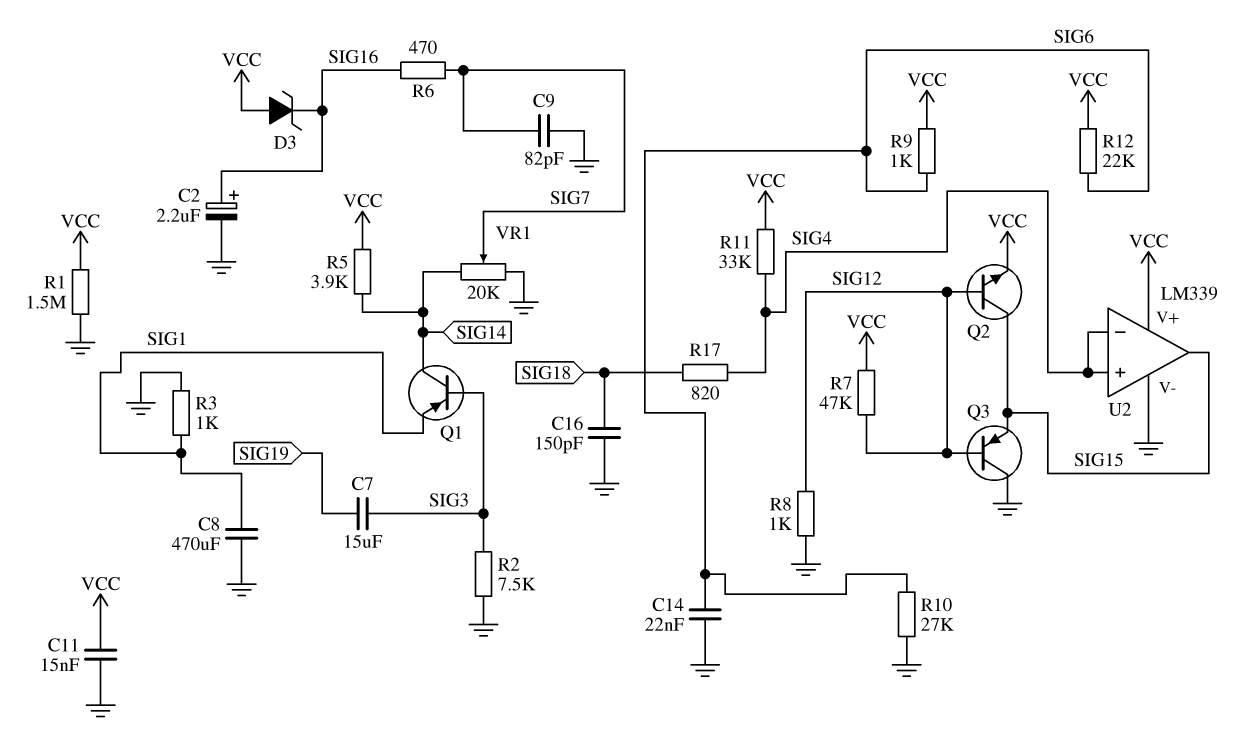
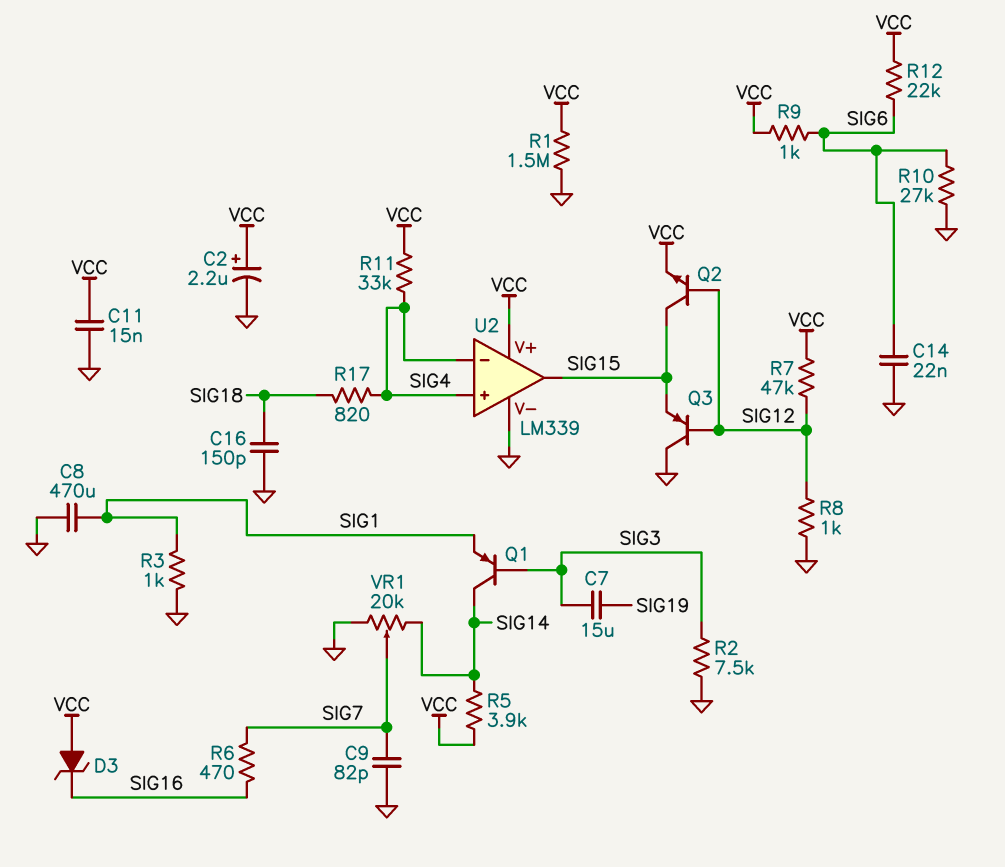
C2: 2.2uF (plus SIG16, minus GND) -> 2.2uF (plus VCC, minus GND)

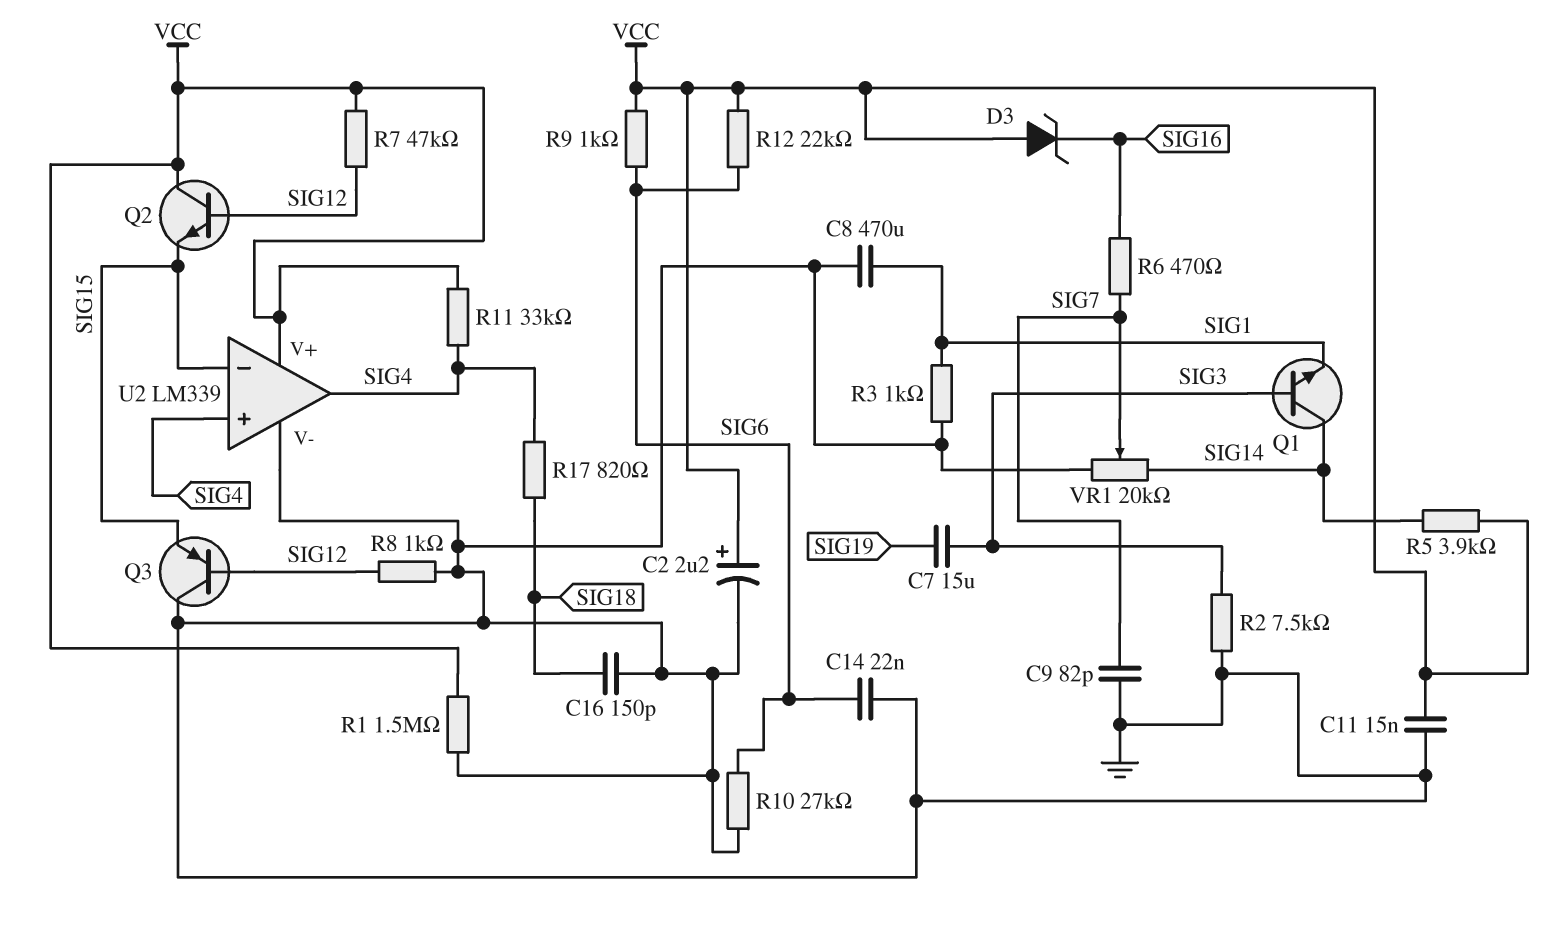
Q1: PNP (B SIG3, C SIG14, E SIG1) -> NPN (B SIG3, C SIG14, E SIG1)
Q2: NPN (B SIG12, C SIG15, E VCC) -> NPN (B SIG12, C VCC, E SIG15)
U2 pin in-: SIG4 -> SIG15
U2 pin out: SIG15 -> SIG4

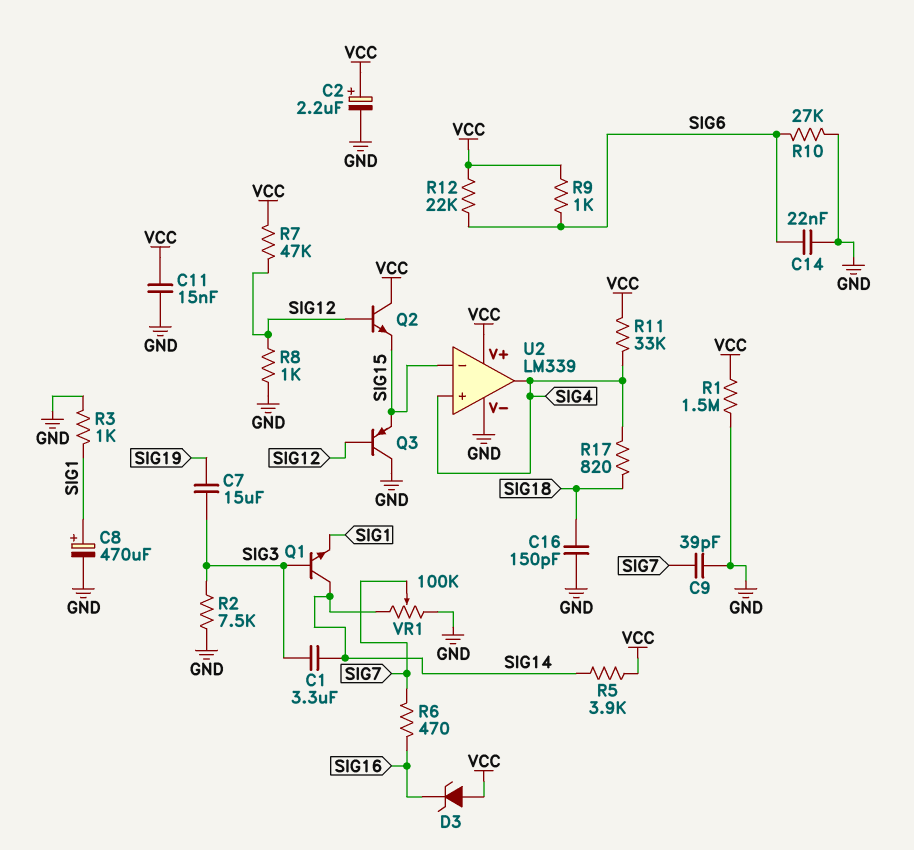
C1: none -> 3.3uF (SIG3, SIG14)
C8: 470uF (GND, SIG1) -> 470uF (plus SIG1, minus GND)
C9: 82pF (GND, SIG7) -> 39pF (GND, SIG7)
VR1: 20k (GND, SIG14, wiper SIG7) -> 100k (GND, SIG14, wiper SIG7)

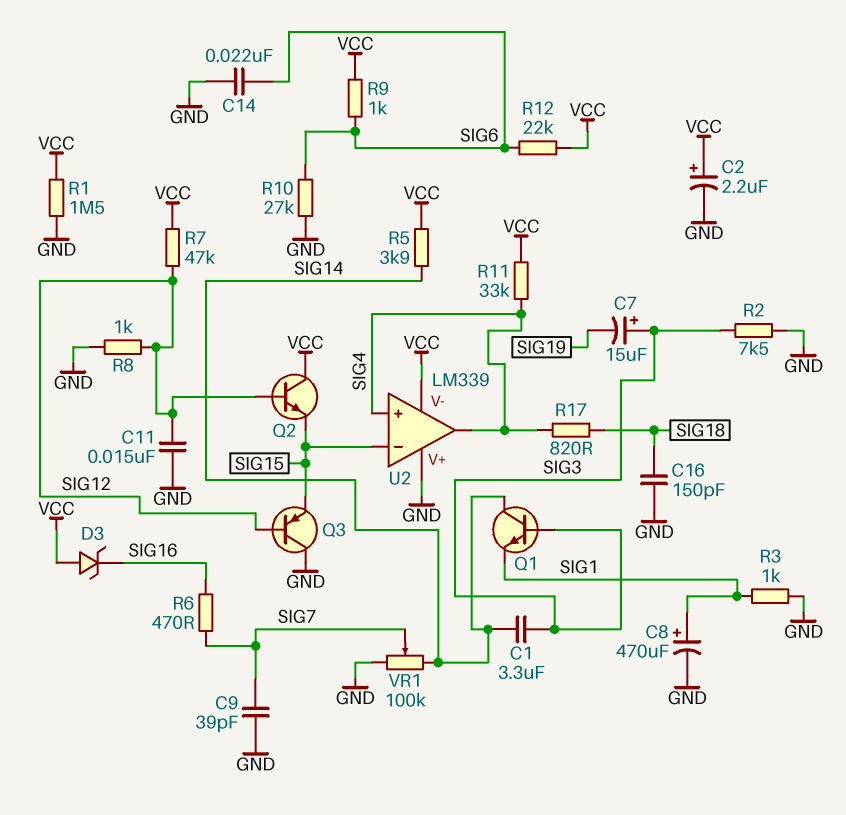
C7: 15uF (SIG3, SIG19) -> 15uF (plus SIG3, minus SIG19)
C11: 15nF (GND, VCC) -> 15nF (GND, SIG12)
U2 pin V+: VCC -> GND
U2 pin V-: GND -> VCC

